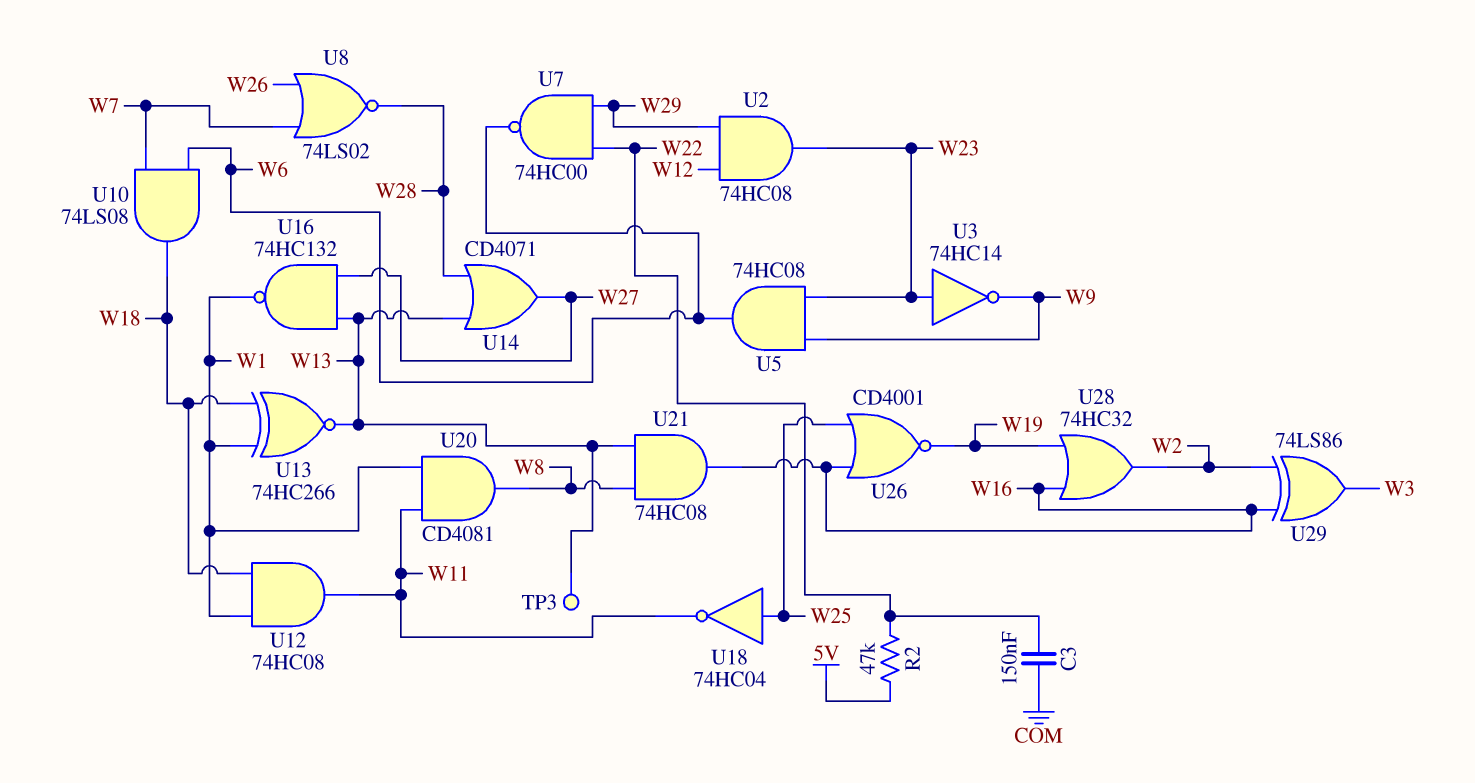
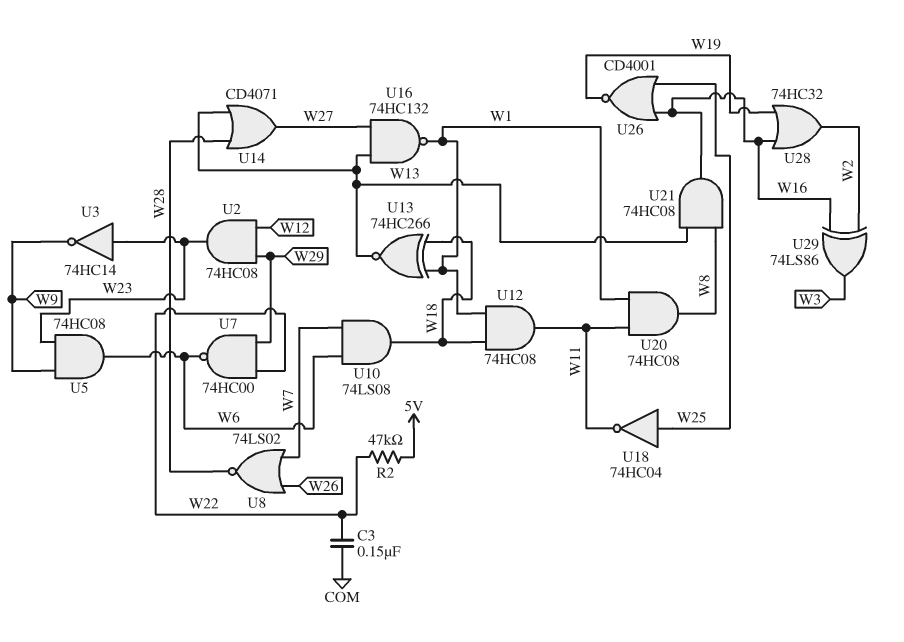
TP3: test point (W13) -> none
U20: AND CD4081 (in W1, in W11, out W8) -> AND 74HC08 (in W1, in W11, out W8)

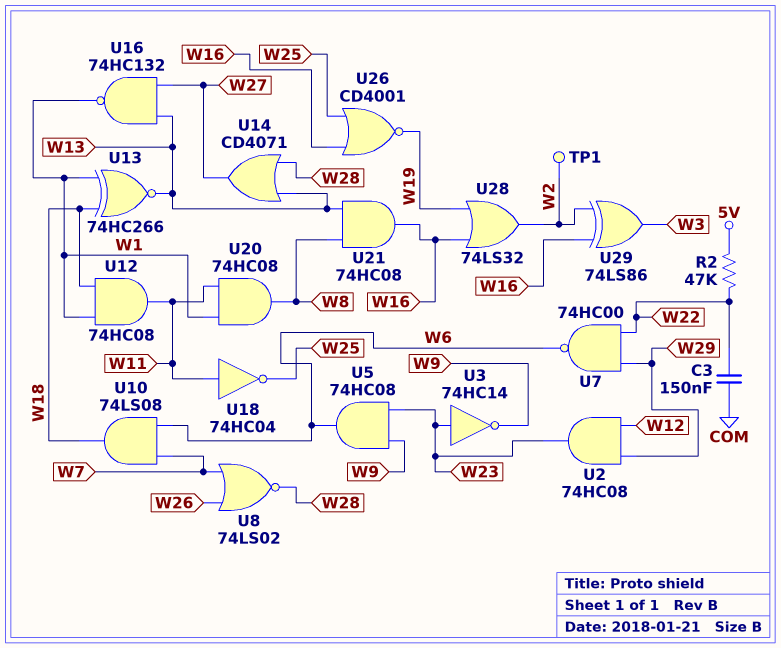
TP1: none -> test point (W2)
U18: NOT 74HC04 (in W25, out W11) -> NOT 74HC04 (in W11, out W25)
U28: OR 74HC32 (in W16, in W19, out W2) -> OR 74LS32 (in W16, in W19, out W2)

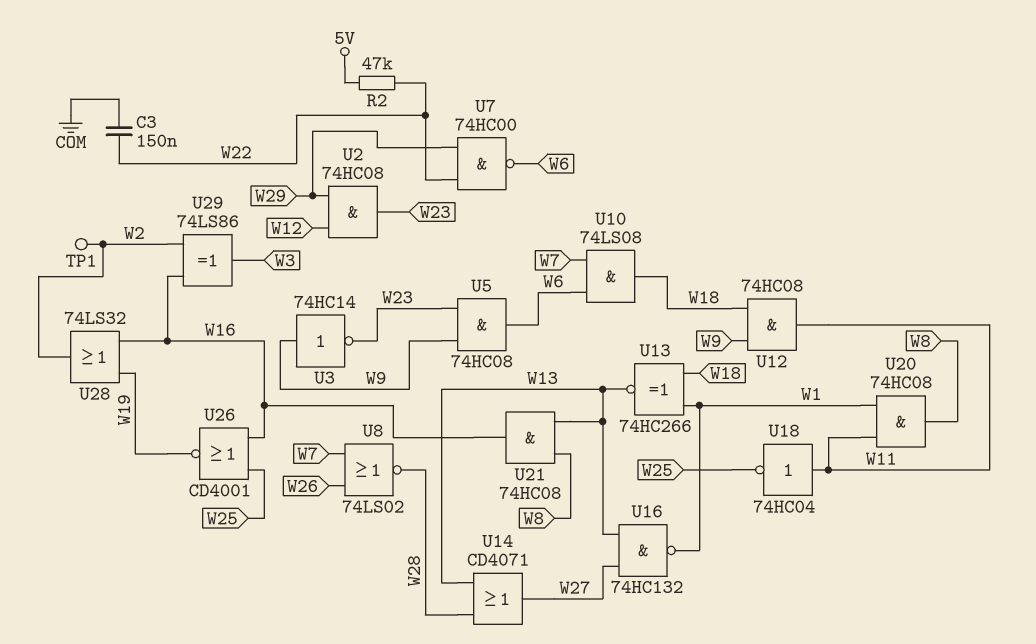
U3: NOT 74HC14 (in W23, out W9) -> NOT 74HC14 (in W9, out W23)
U12: AND 74HC08 (in W1, in W18, out W11) -> AND 74HC08 (in W9, in W18, out W11)

